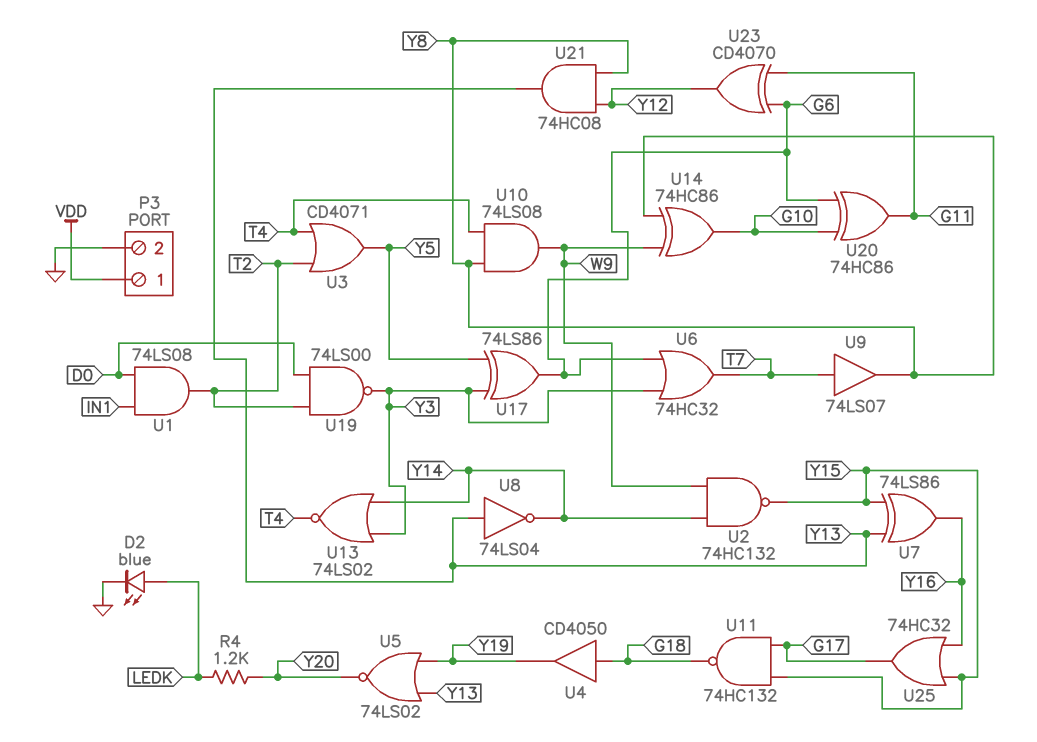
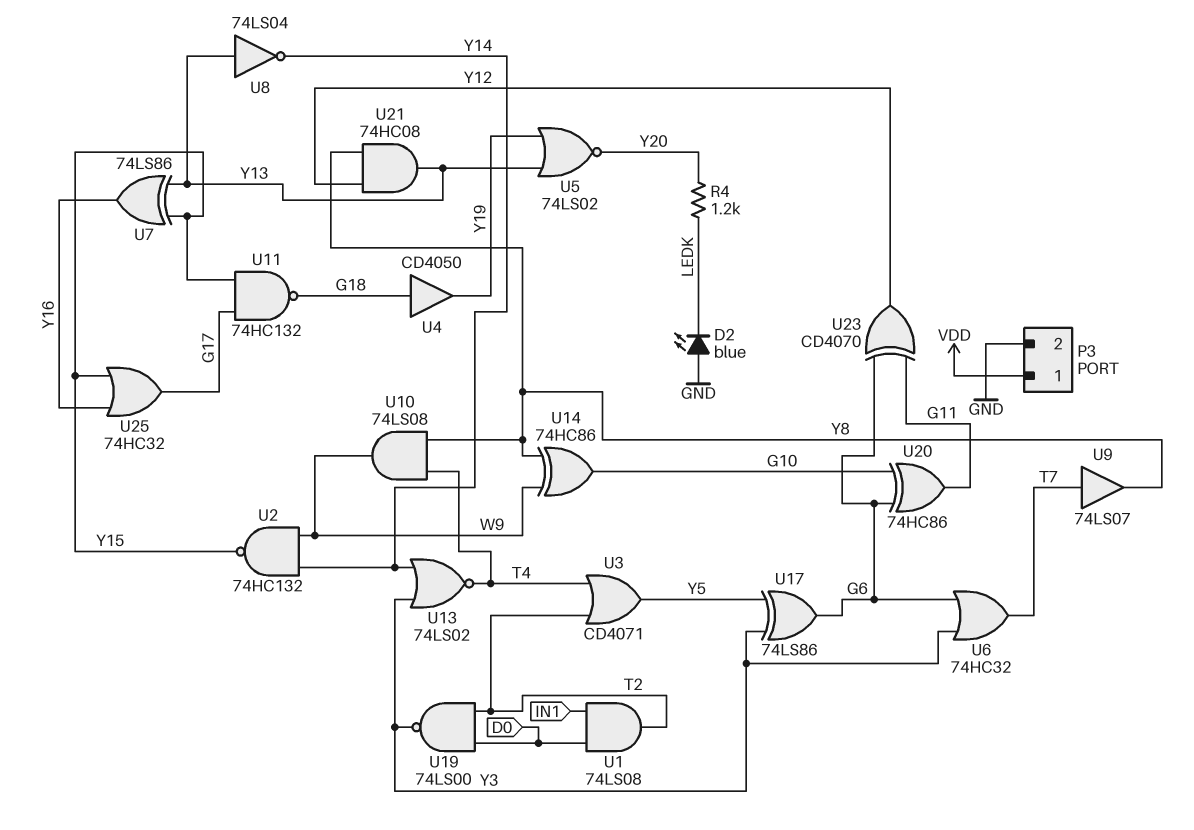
D2: LED blue (A LEDK, K GND) -> LED blue (A GND, K LEDK)

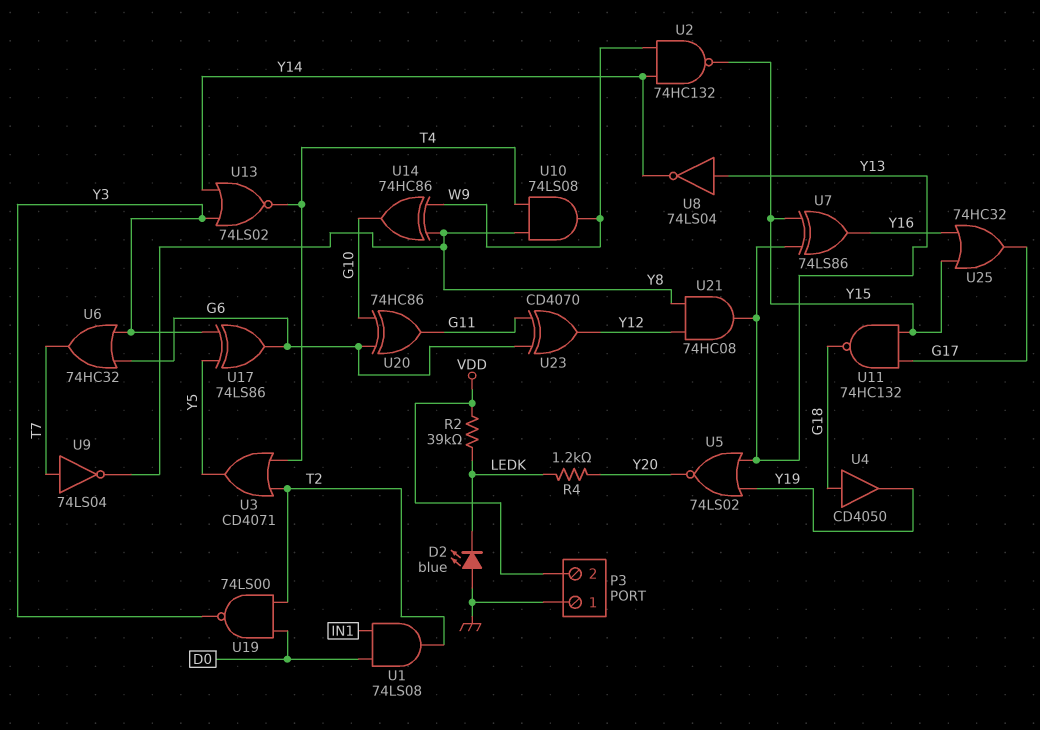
P3 pin 1: VDD -> GND
P3 pin 2: GND -> VDD
R2: none -> 39k (LEDK, VDD)
U9: buffer 74LS07 (in T7, out Y8) -> NOT 74LS04 (in T7, out Y8)

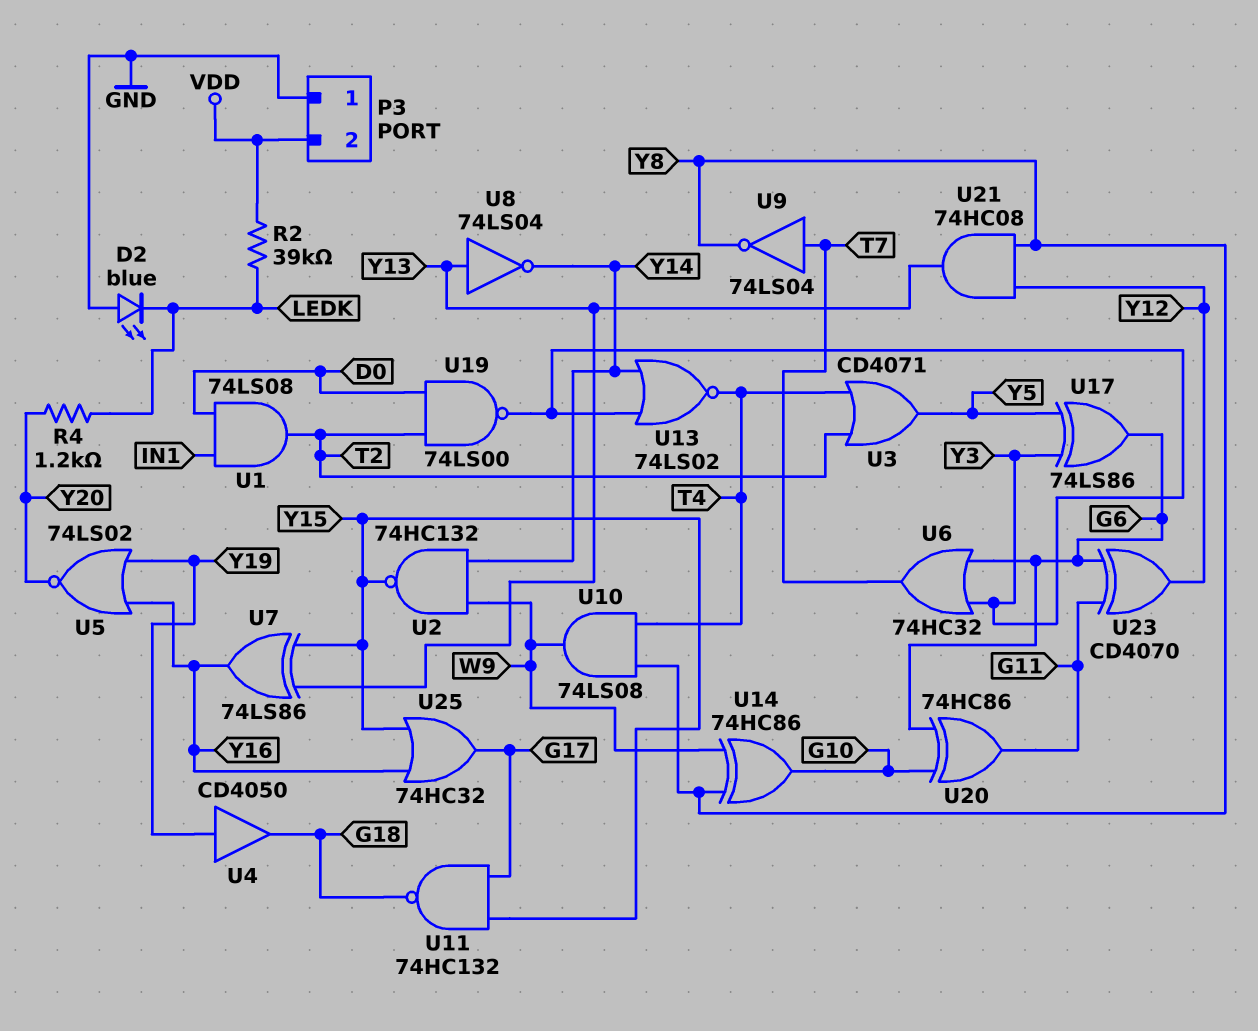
U4: buffer CD4050 (in G18, out Y19) -> buffer CD4050 (in Y19, out G18)
U5: NOR 74LS02 (in Y13, in Y19, out Y20) -> NOR 74LS02 (in Y16, in Y19, out Y20)

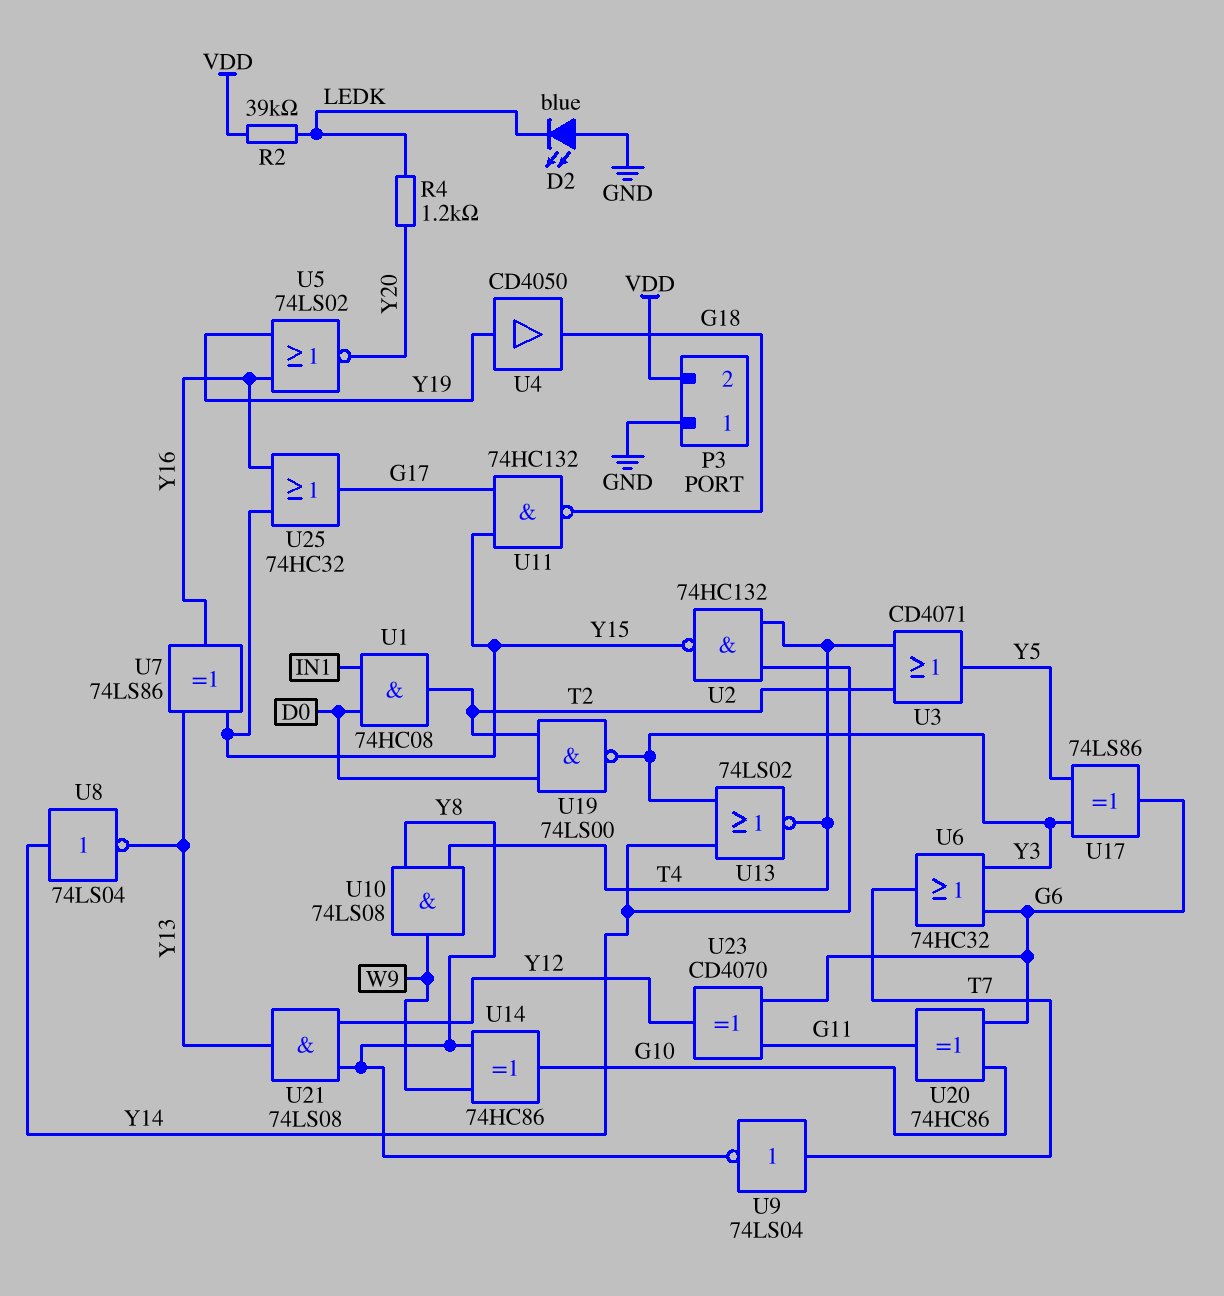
U1: AND 74LS08 (in D0, in IN1, out T2) -> AND 74HC08 (in D0, in IN1, out T2)
U2: NAND 74HC132 (in W9, in Y14, out Y15) -> NAND 74HC132 (in T4, in Y14, out Y15)
U8: NOT 74LS04 (in Y13, out Y14) -> NOT 74LS04 (in Y14, out Y13)
U21: AND 74HC08 (in Y8, in Y12, out Y13) -> AND 74LS08 (in Y8, in Y12, out Y13)

